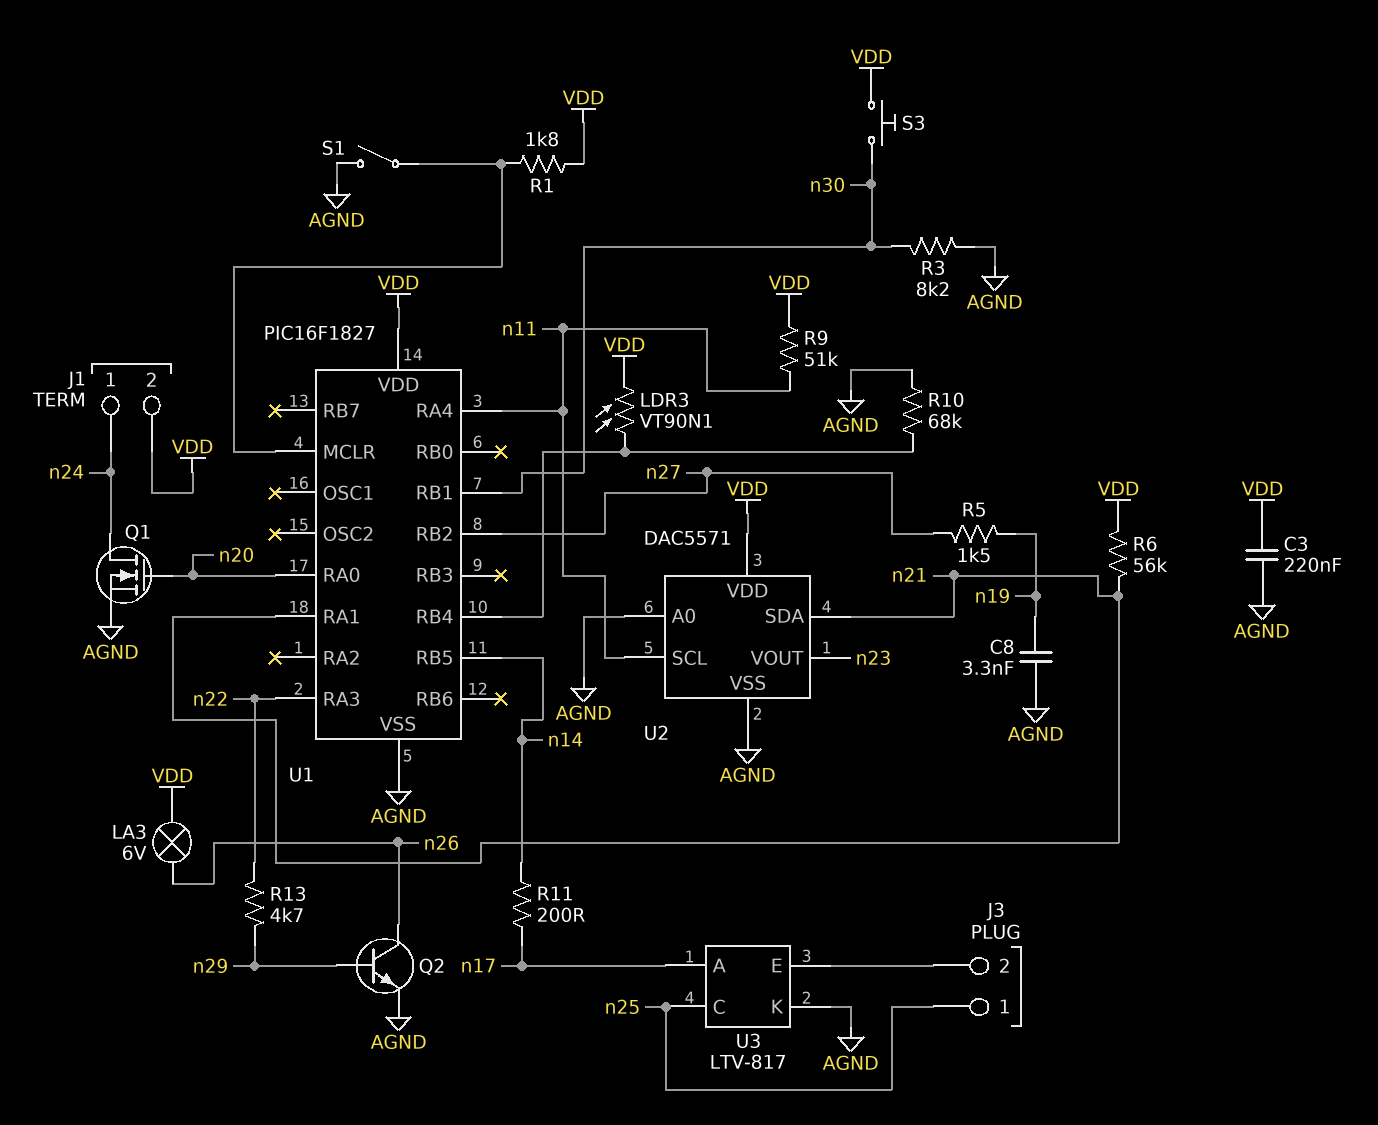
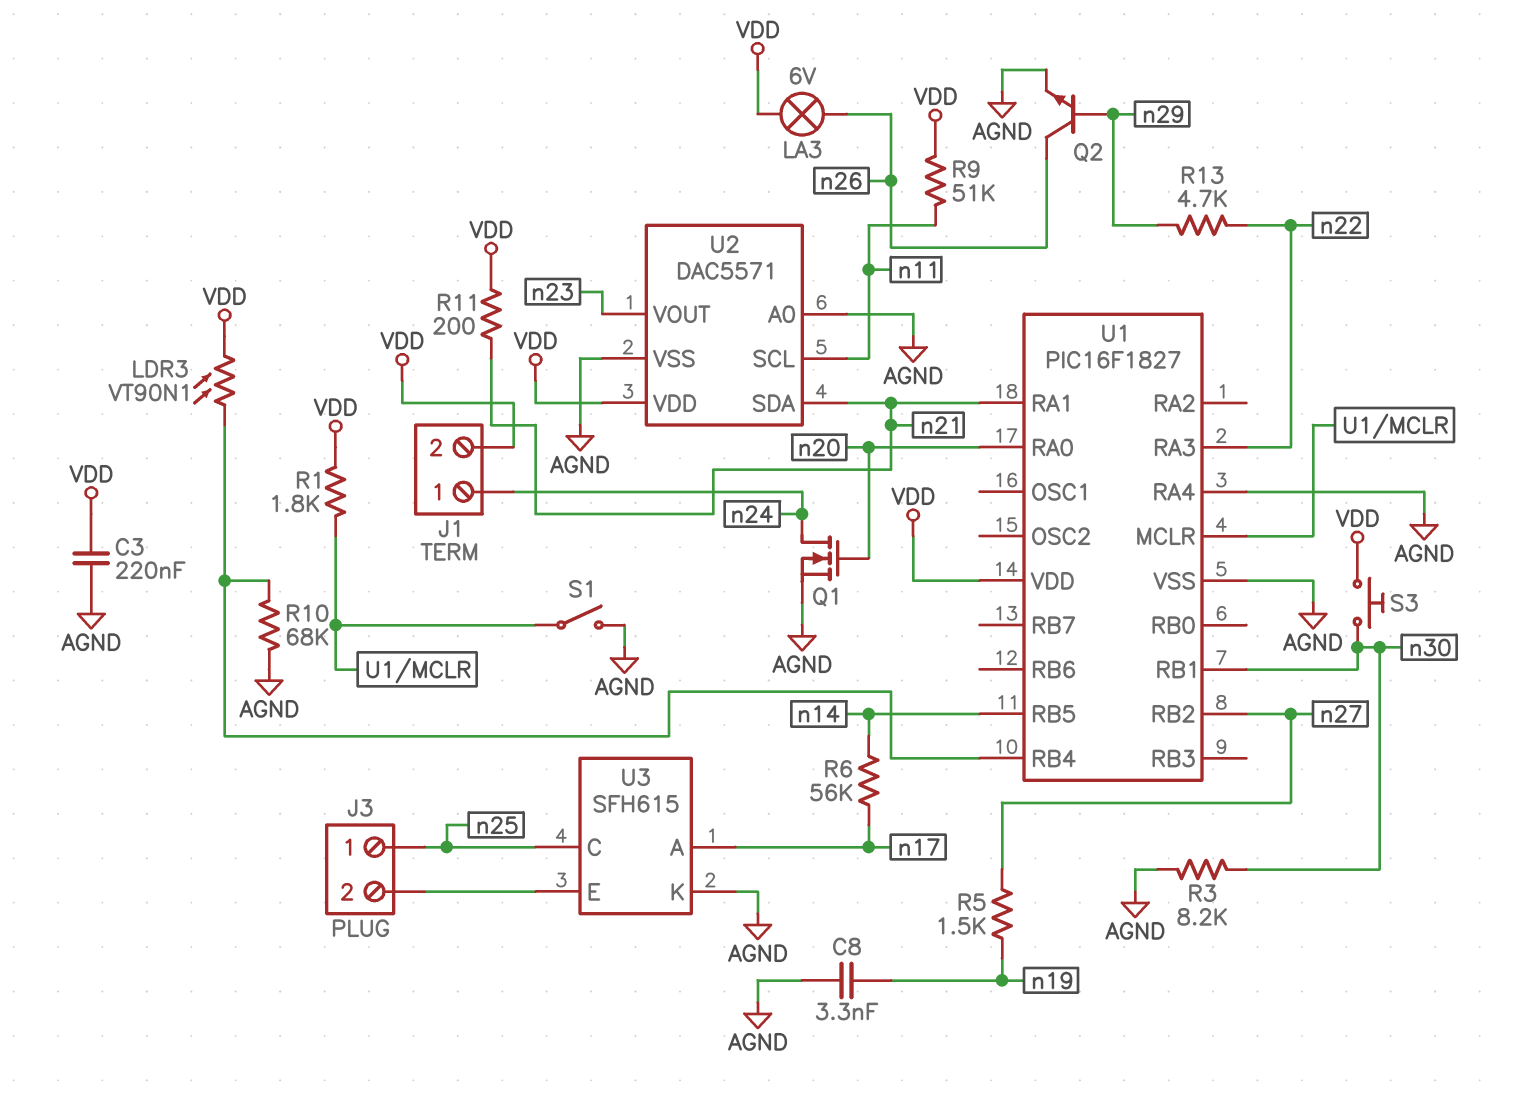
R6: 56k (VDD, n21) -> 56k (n14, n17)
R11: 200 (n14, n17) -> 200 (VDD, n21)
U1 pin RA4: n11 -> AGND
U3: LTV-817 -> SFH615

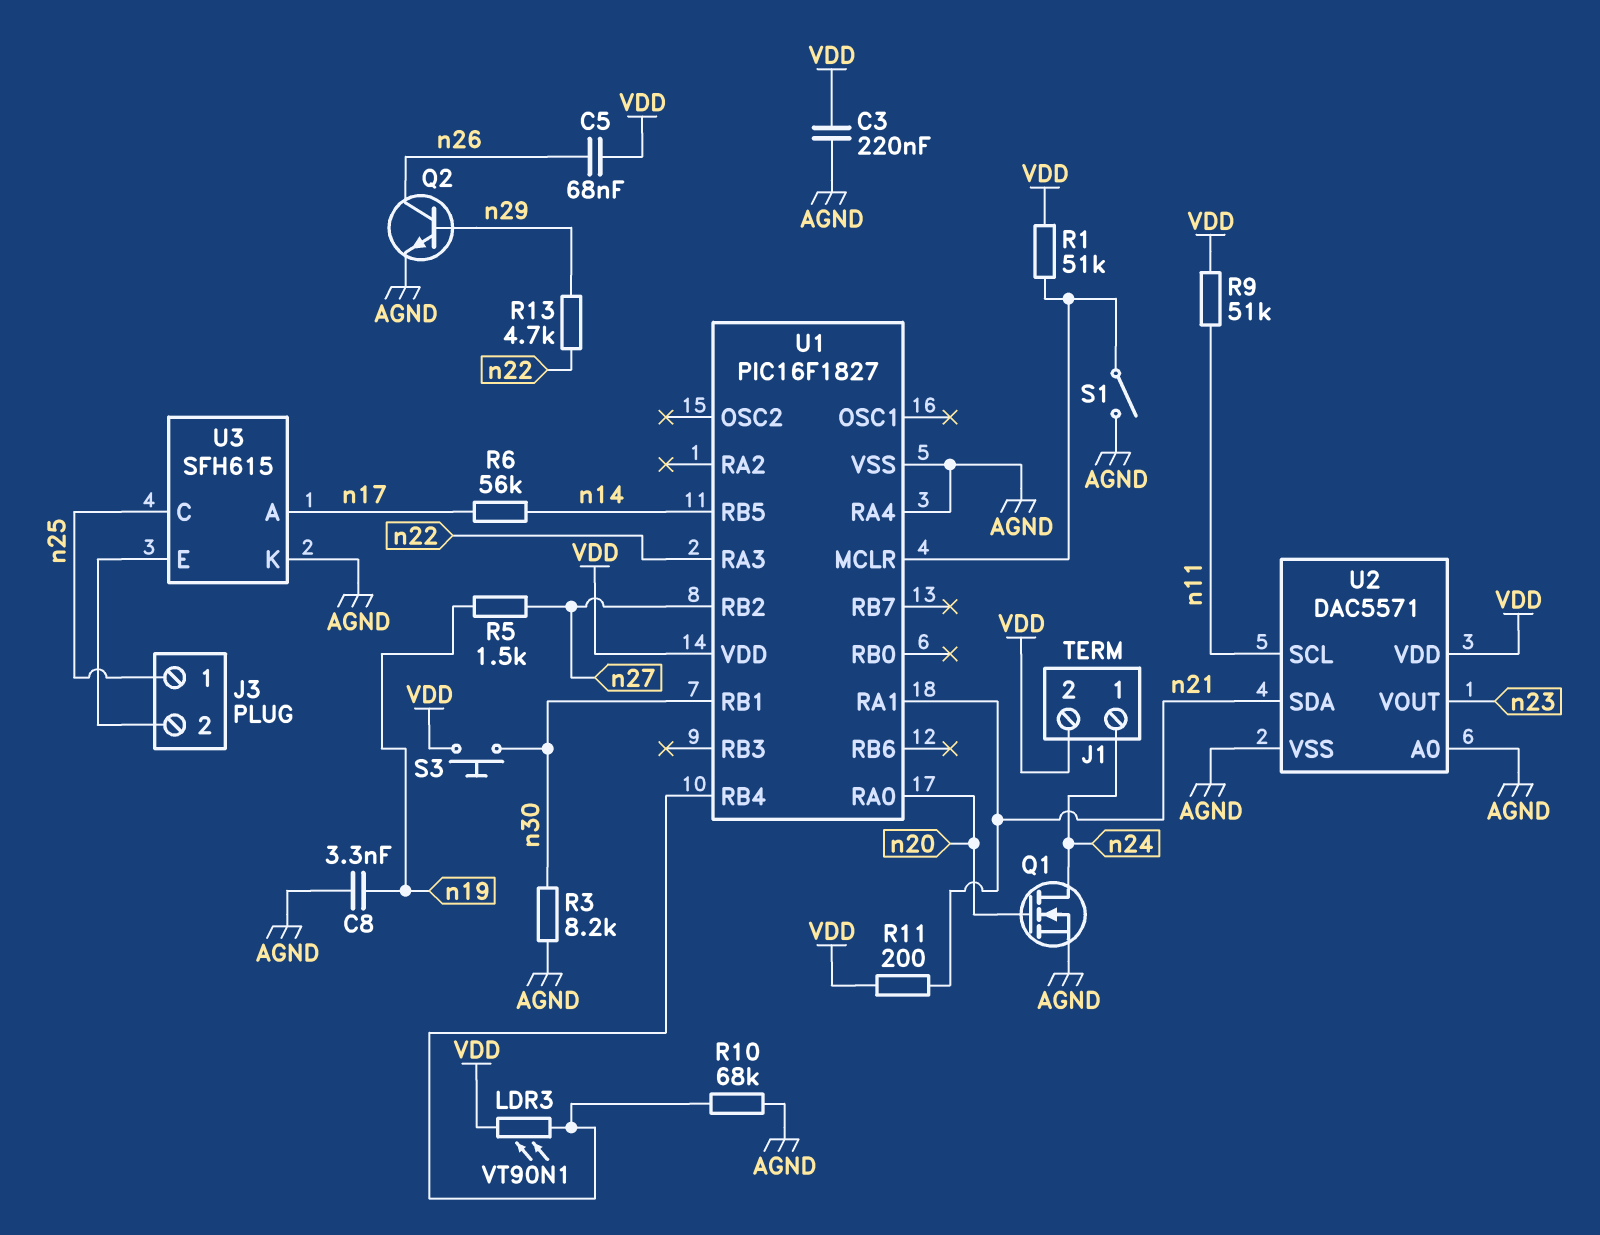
C5: none -> 68nF (VDD, n26)
LA3: lamp 6V (VDD, n26) -> none
R1: 1.8k (U1/MCLR, VDD) -> 51k (U1/MCLR, VDD)

